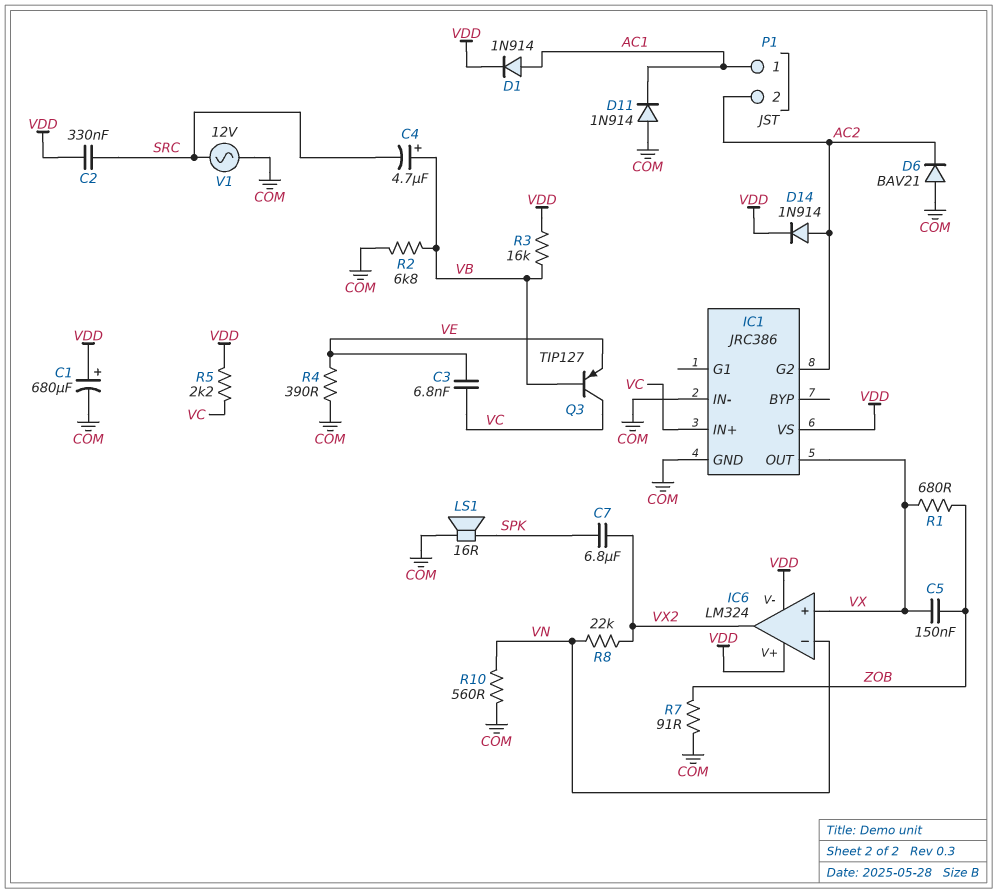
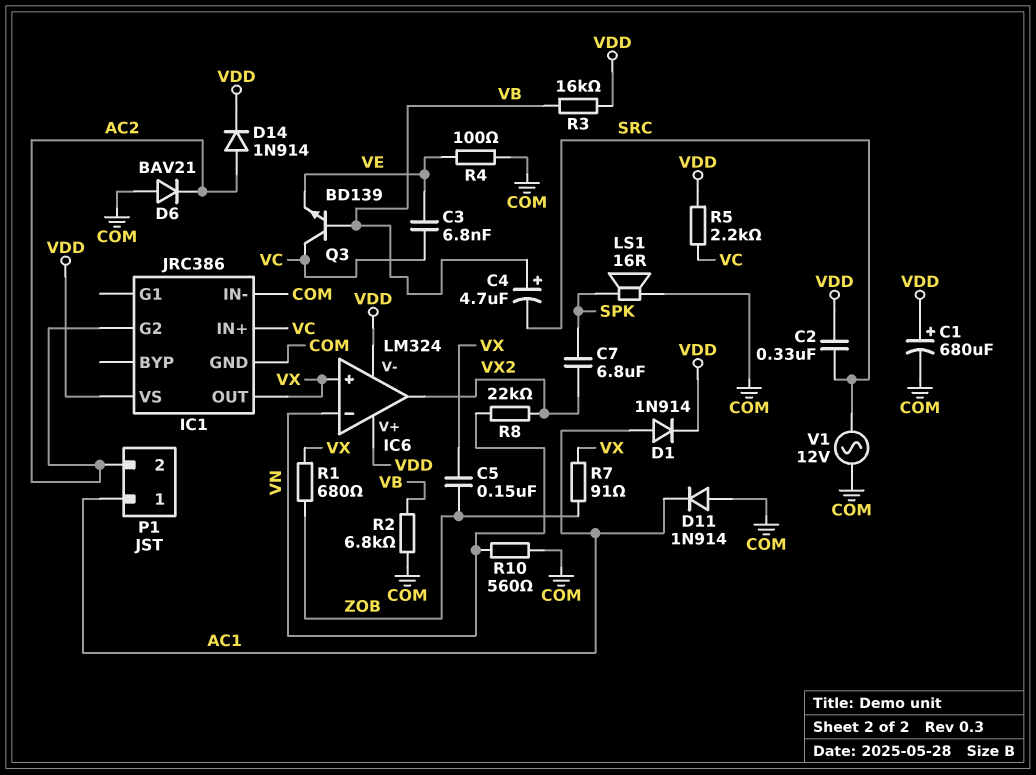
Q3: PNP TIP127 (B VB, C VC, E VE) -> NPN BD139 (B VB, C VC, E VE)
R4: 390 (COM, VE) -> 100 (COM, VE)
R7: 91 (COM, ZOB) -> 91 (VX, ZOB)

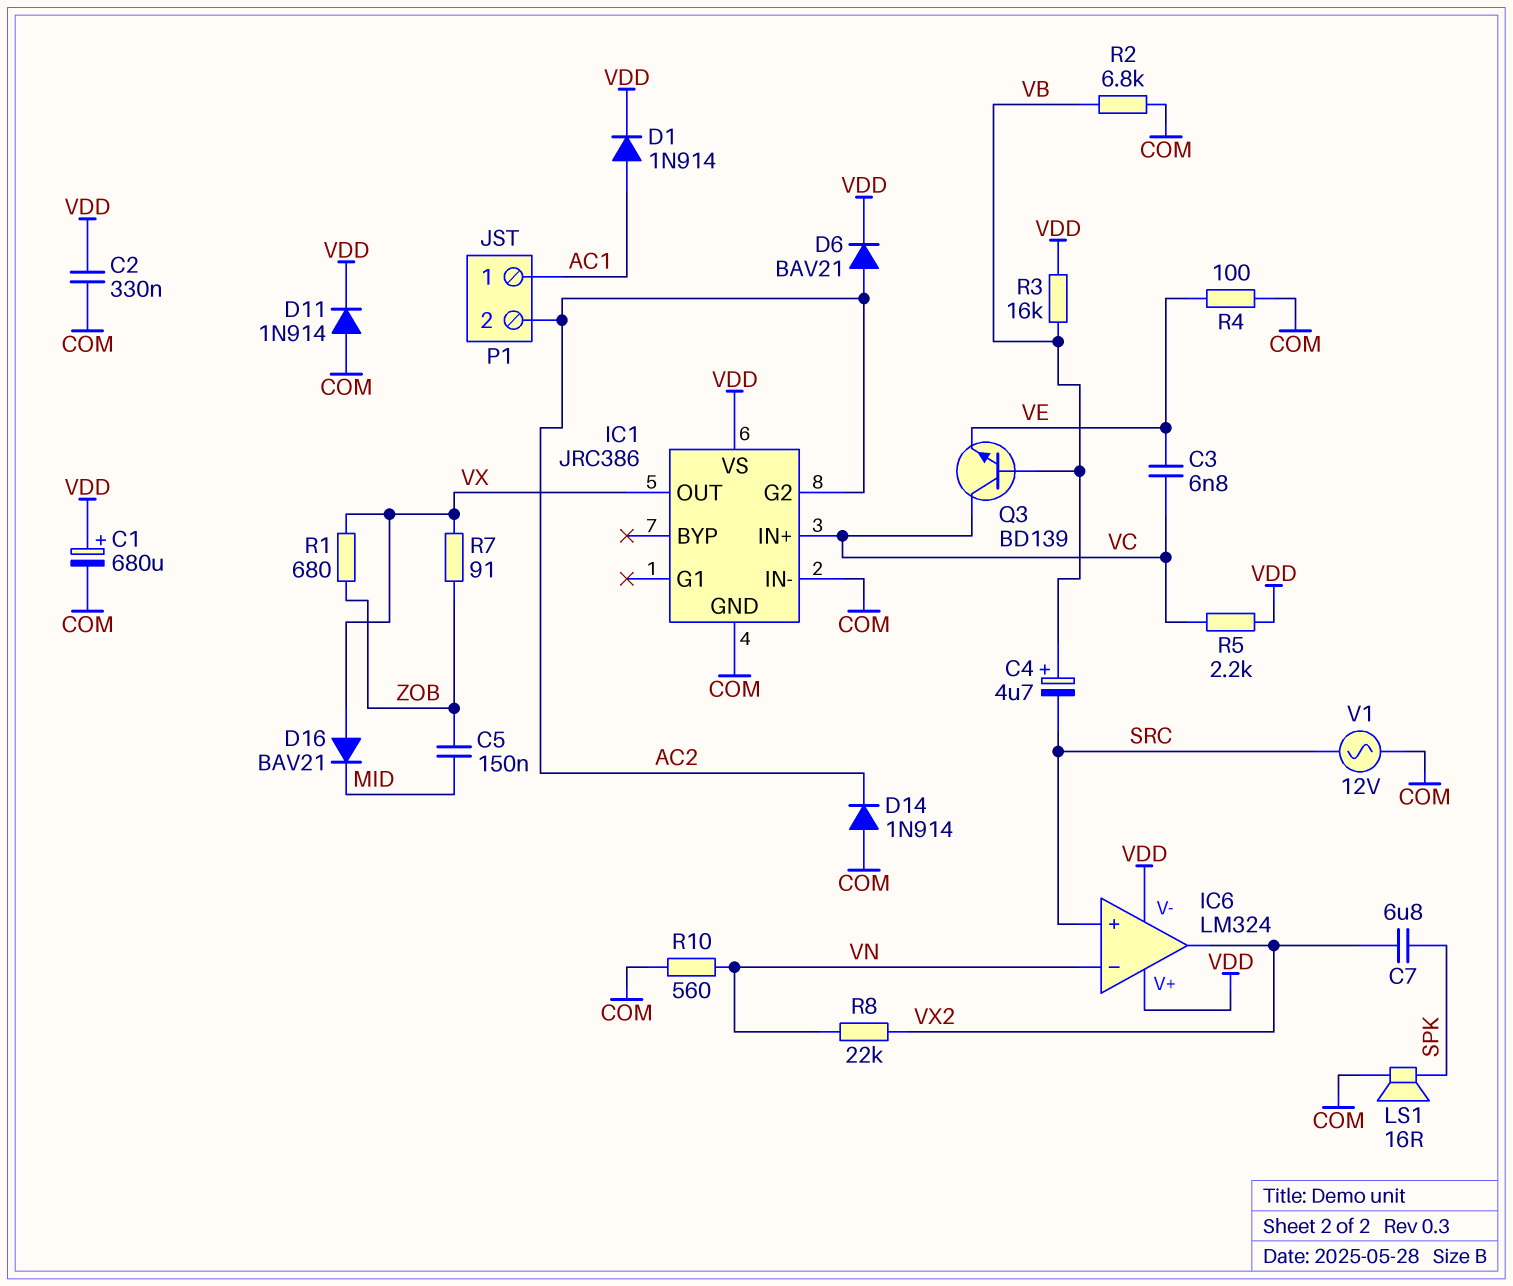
C2: 330nF (SRC, VDD) -> 330nF (COM, VDD)
C5: 150nF (VX, ZOB) -> 150nF (MID, ZOB)
D6: diode BAV21 (A COM, K AC2) -> diode BAV21 (A AC2, K VDD)
D11: diode 1N914 (A COM, K AC1) -> diode 1N914 (A COM, K VDD)
D14: diode 1N914 (A AC2, K VDD) -> diode 1N914 (A COM, K AC2)
D16: none -> diode BAV21 (A VX, K MID)
IC6 pin in+: VX -> SRC

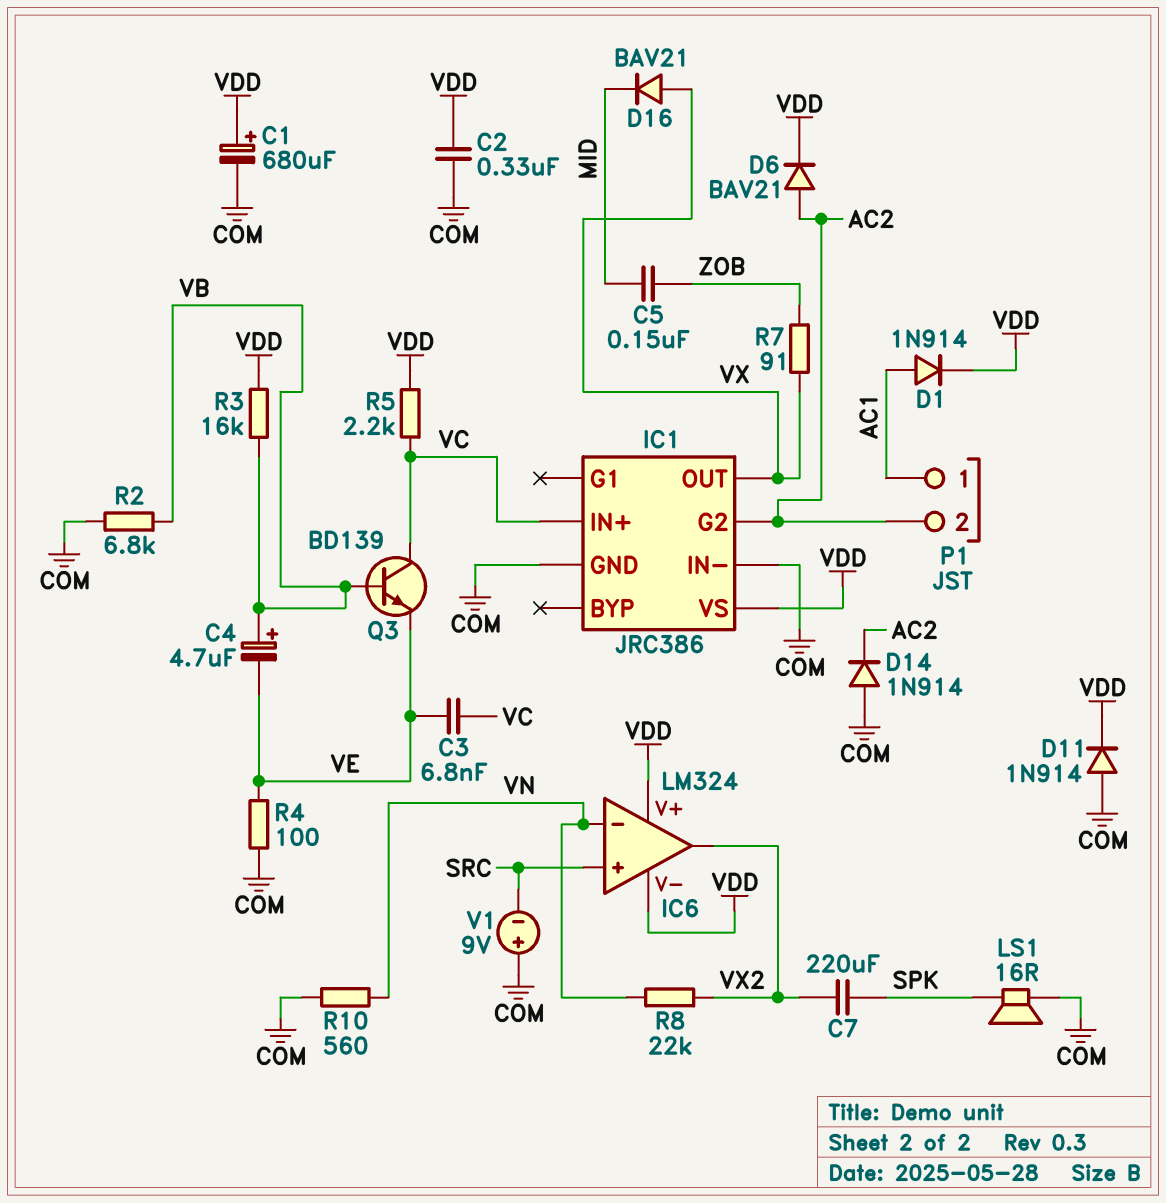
C4: 4.7uF (plus VB, minus SRC) -> 4.7uF (plus VB, minus VE)
C7: 6.8uF (SPK, VX2) -> 220uF (SPK, VX2)
R1: 680 (VX, ZOB) -> none
V1: AC 12V (COM, SRC) -> 9V (plus COM, minus SRC)

